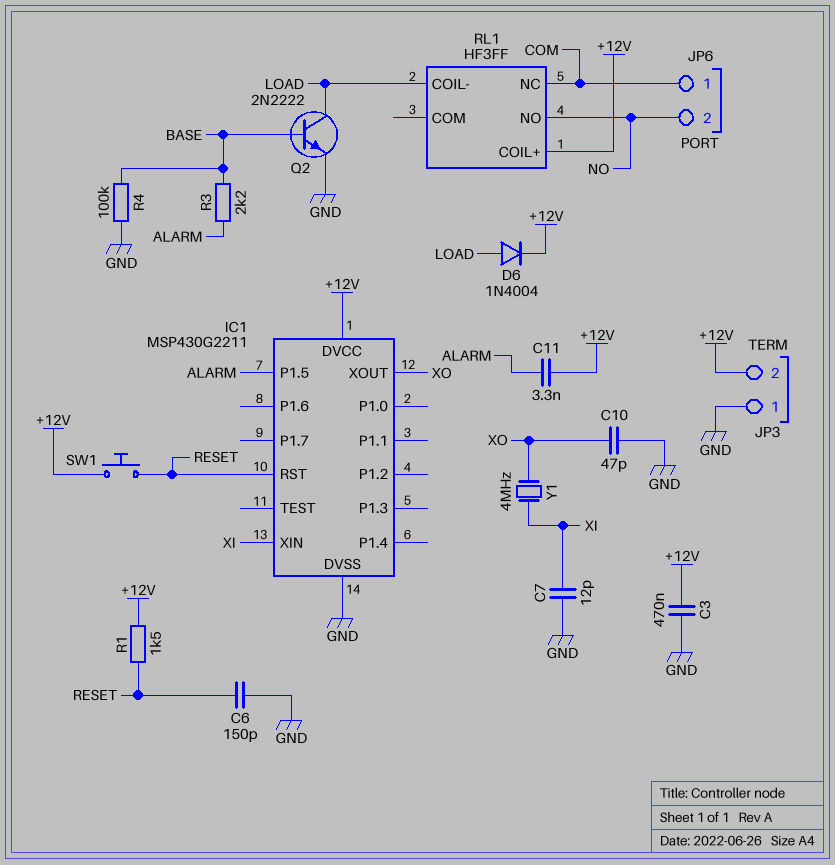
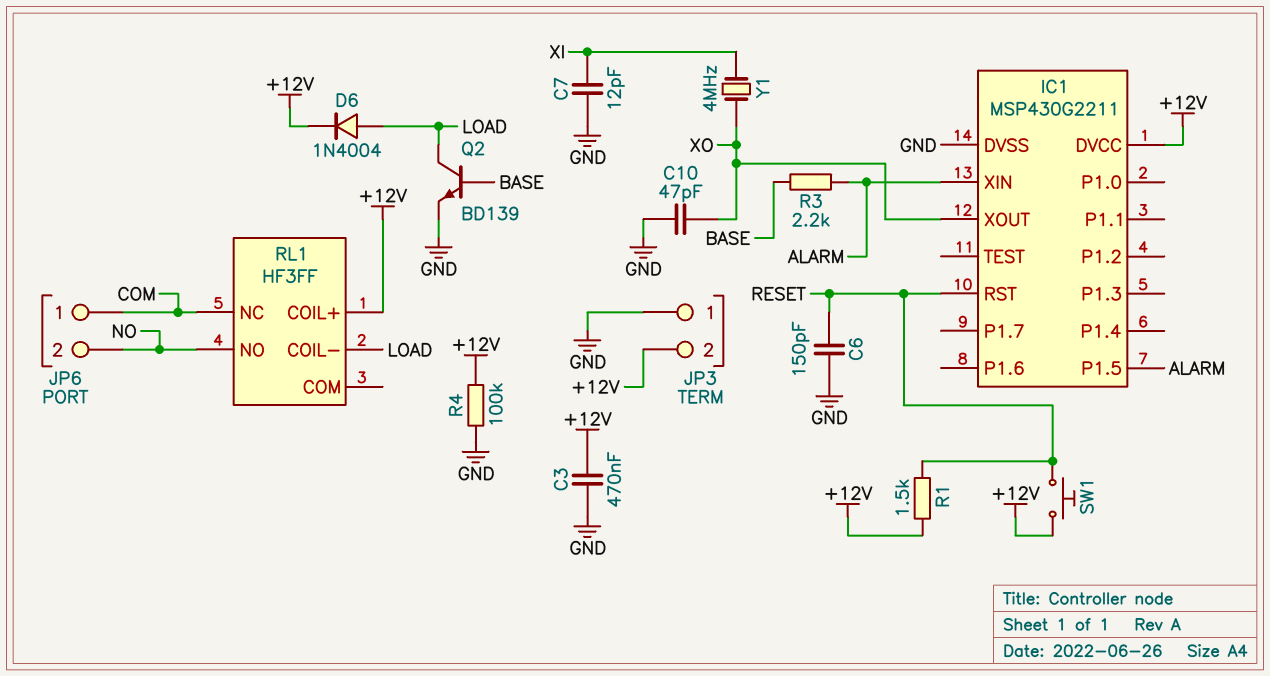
C11: 3.3nF (+12V, ALARM) -> none
IC1 pin XIN: XI -> ALARM
Q2: NPN 2N2222 (B BASE, C LOAD, E GND) -> NPN BD139 (B BASE, C LOAD, E GND)
R4: 100k (BASE, GND) -> 100k (+12V, GND)

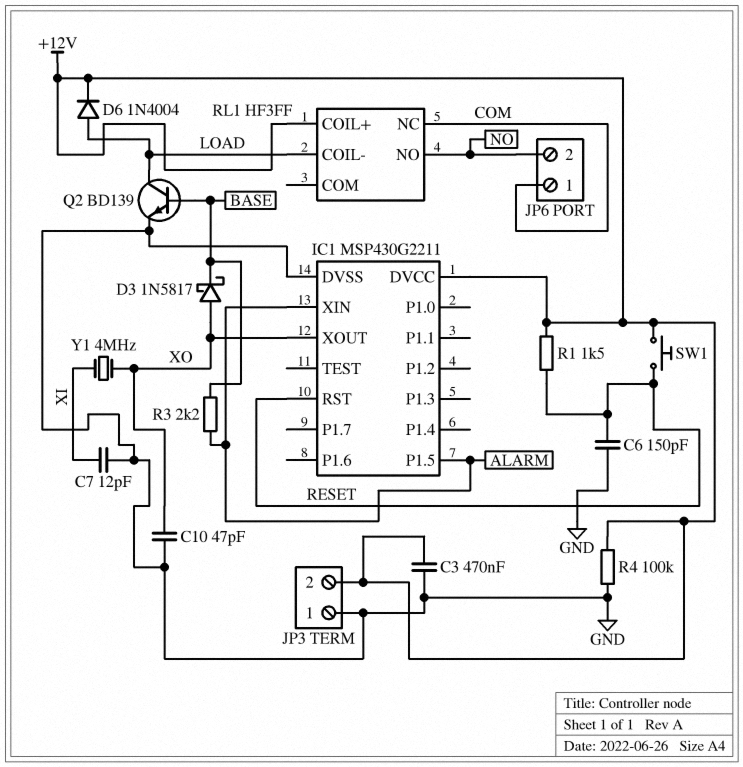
D3: none -> schottky 1N5817 (A XO, K BASE)

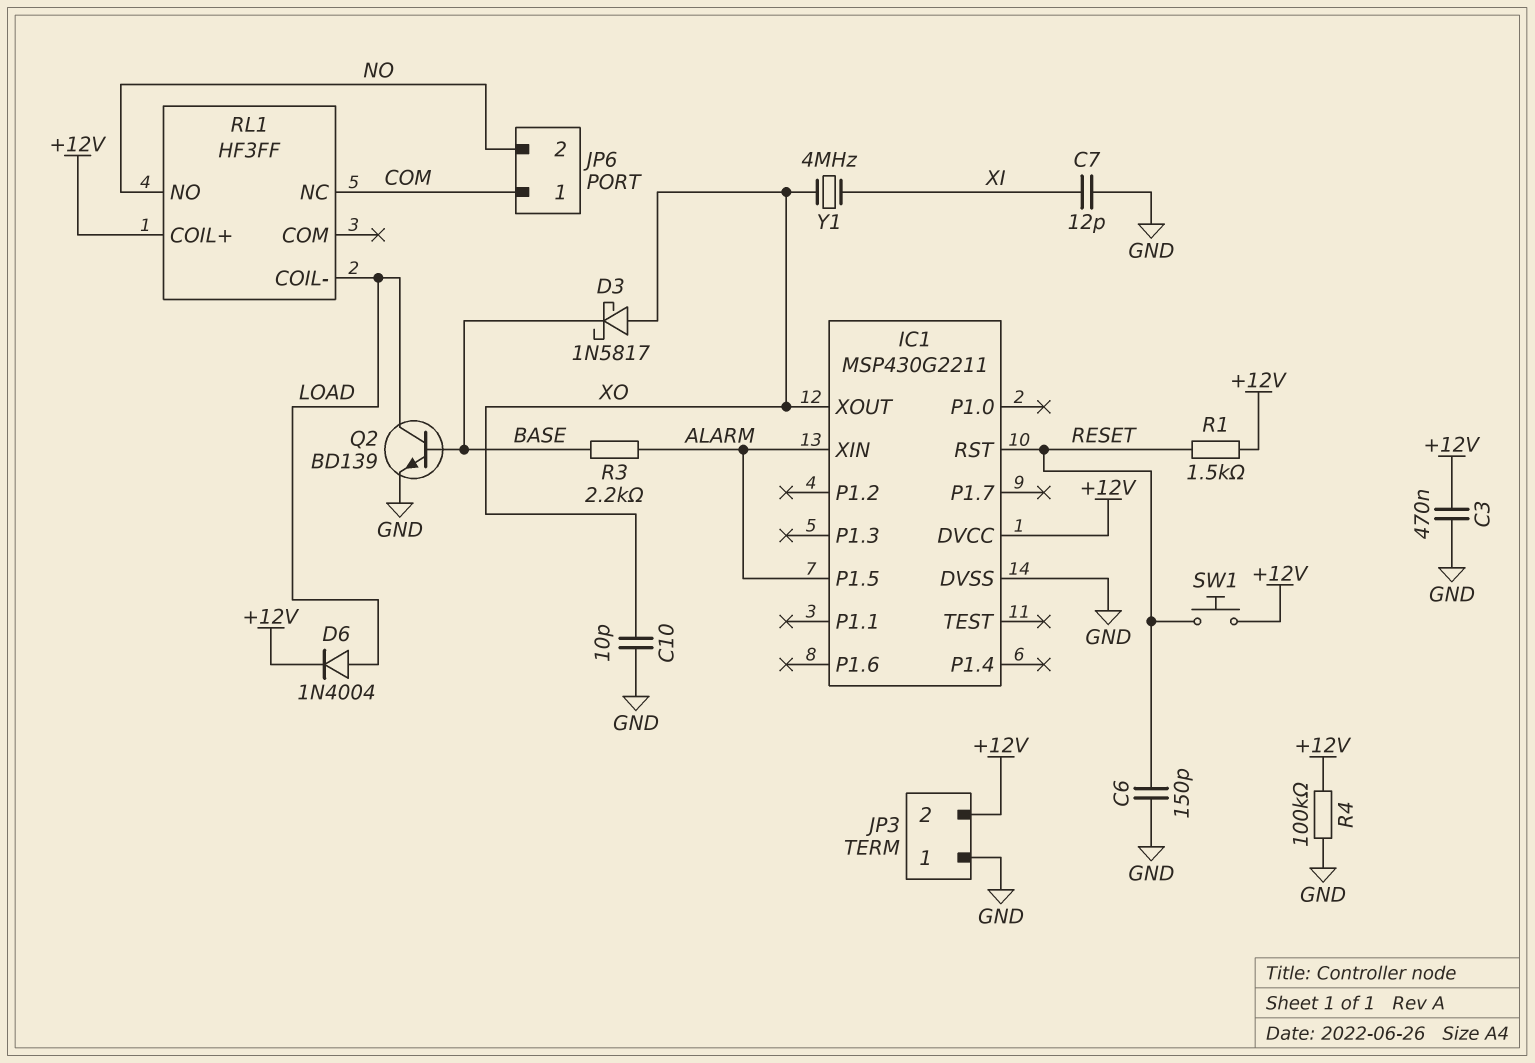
C10: 47pF (GND, XO) -> 10pF (GND, XO)

